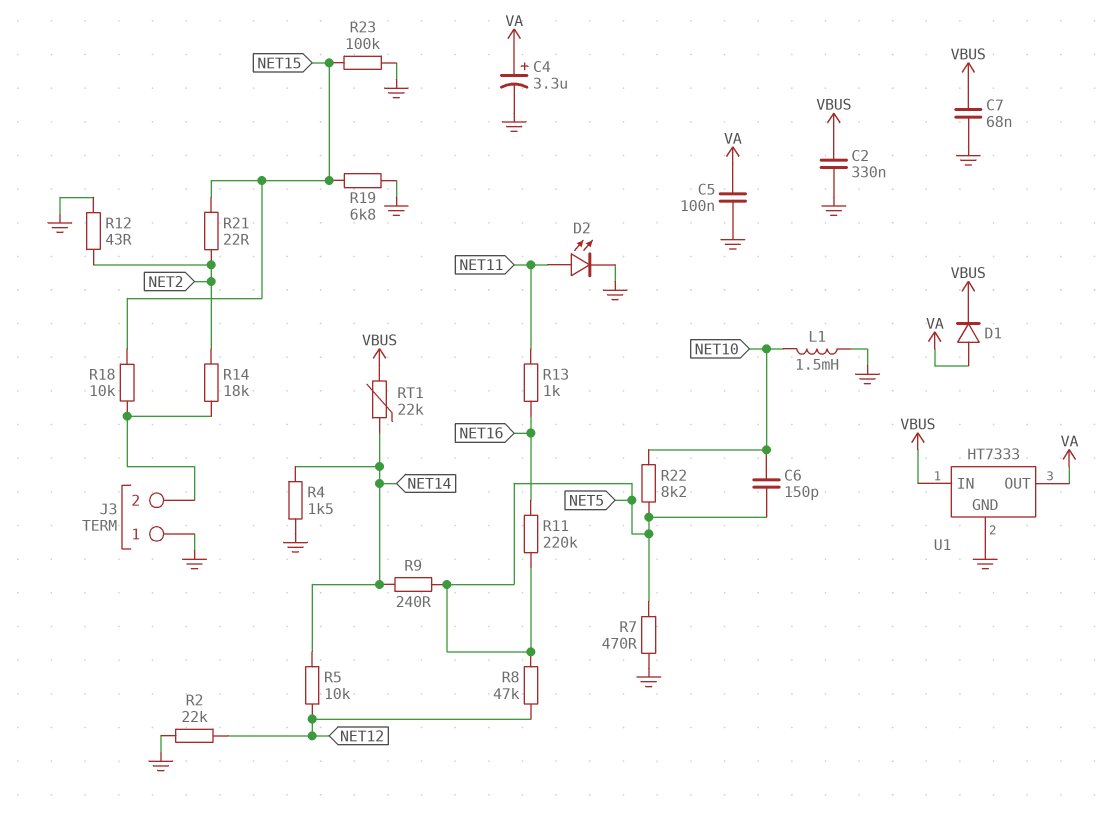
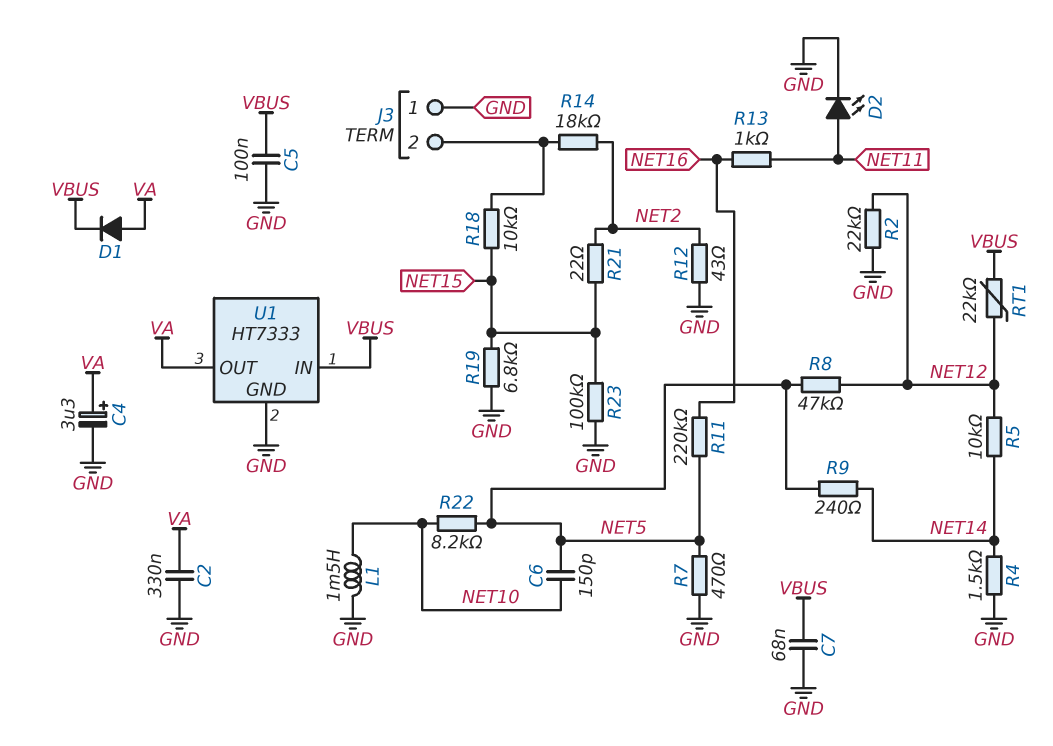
C2: 330nF (GND, VBUS) -> 330nF (GND, VA)
C5: 100nF (GND, VA) -> 100nF (GND, VBUS)
RT1: 22k (NET14, VBUS) -> 22k (NET12, VBUS)

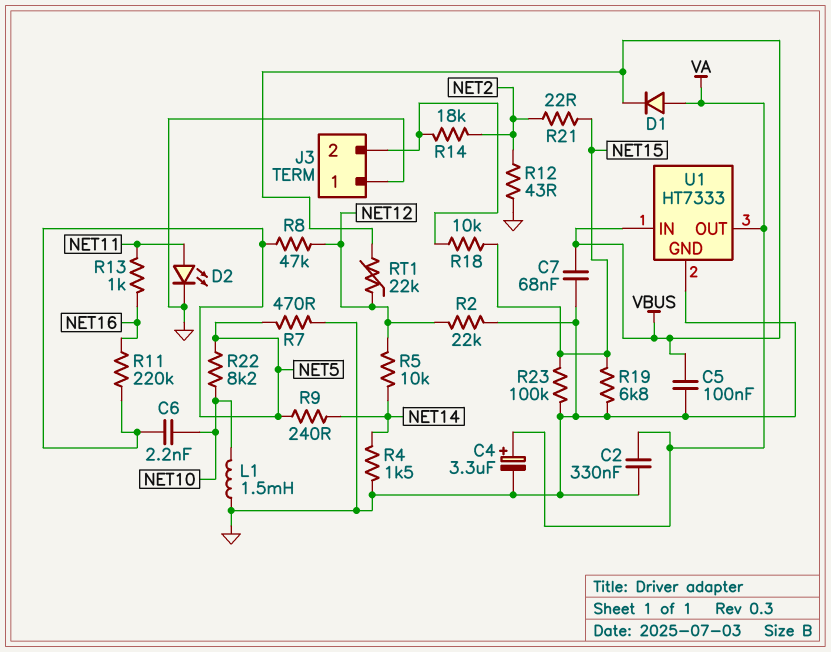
C6: 150pF (NET5, NET10) -> 2.2nF (NET5, NET10)

